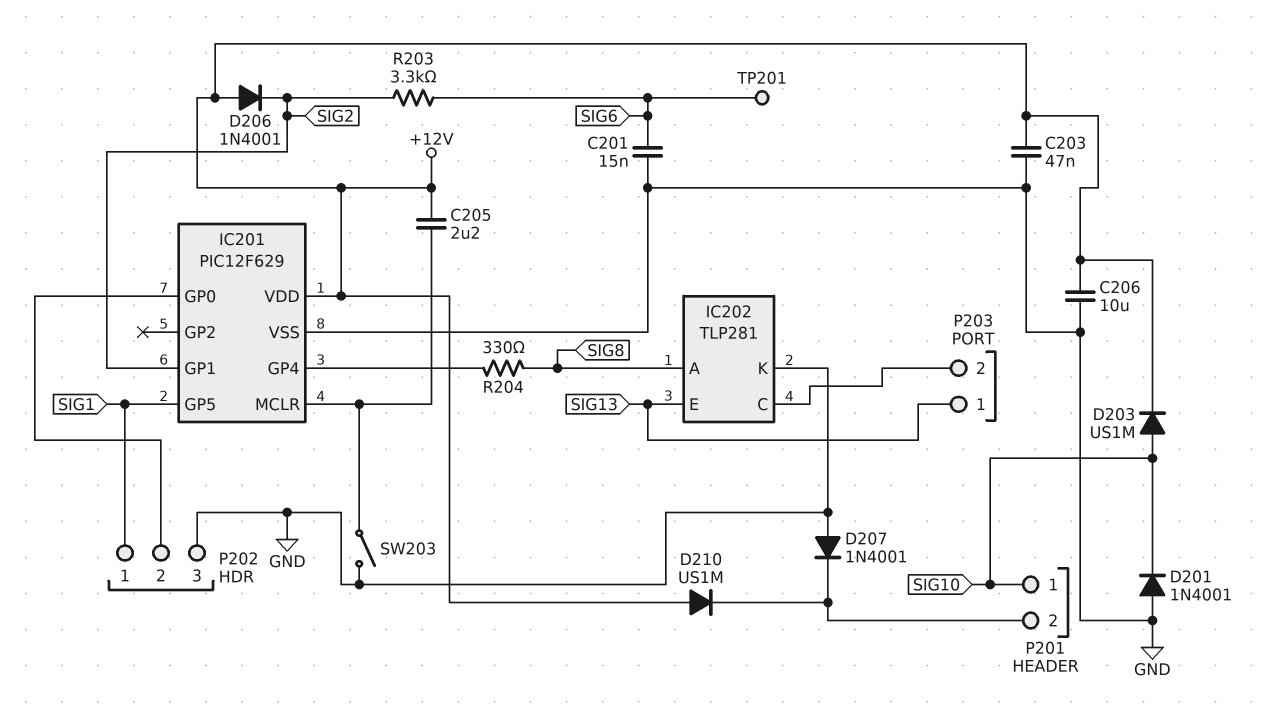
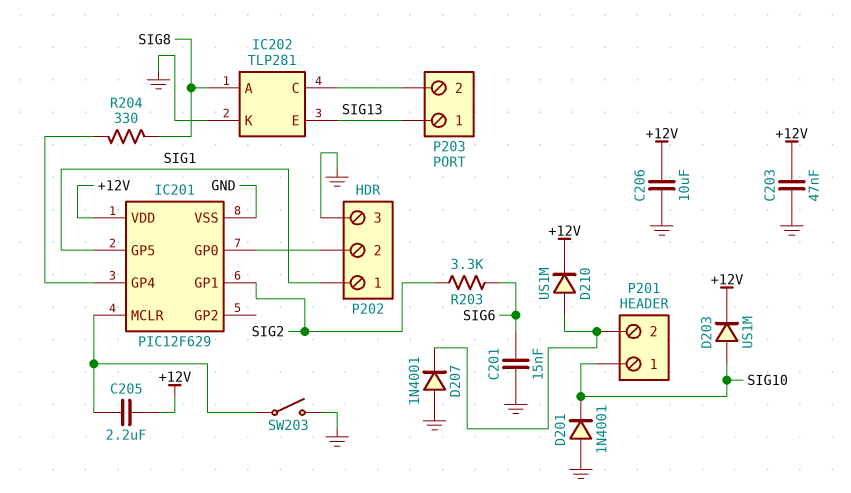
D206: diode 1N4001 (A +12V, K SIG2) -> none
D210: diode US1M (A +12V, K P201/2) -> diode US1M (A P201/2, K +12V)
TP201: test point (SIG6) -> none

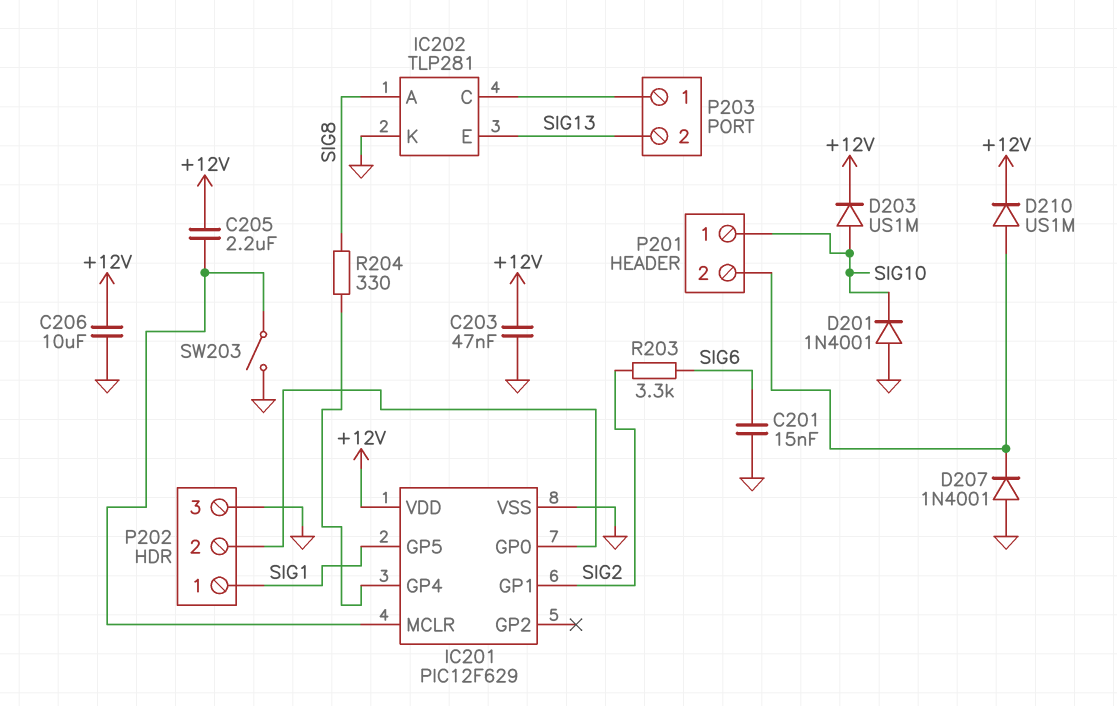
P203 pin 1: SIG13 -> IC202/C
P203 pin 2: IC202/C -> SIG13

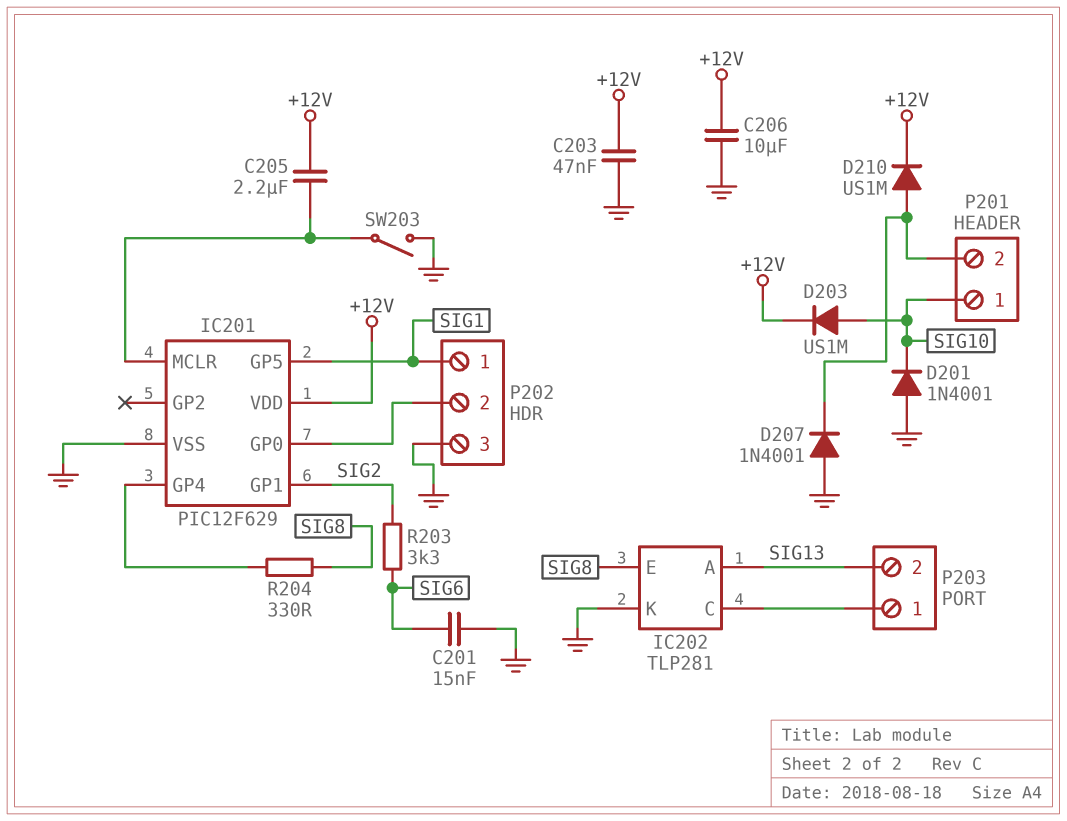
IC202 pin A: SIG8 -> SIG13
IC202 pin E: SIG13 -> SIG8

